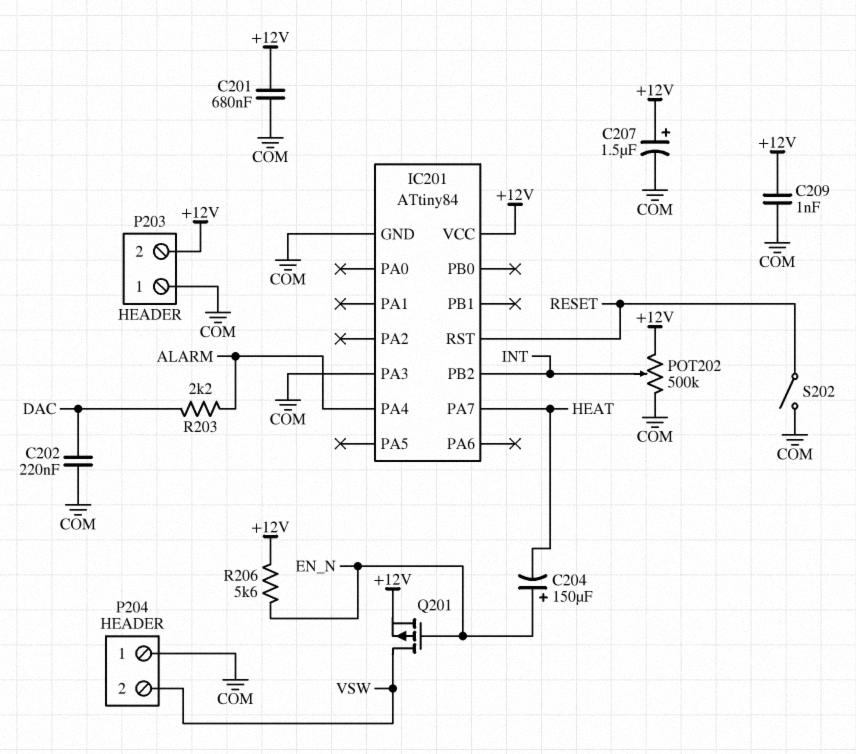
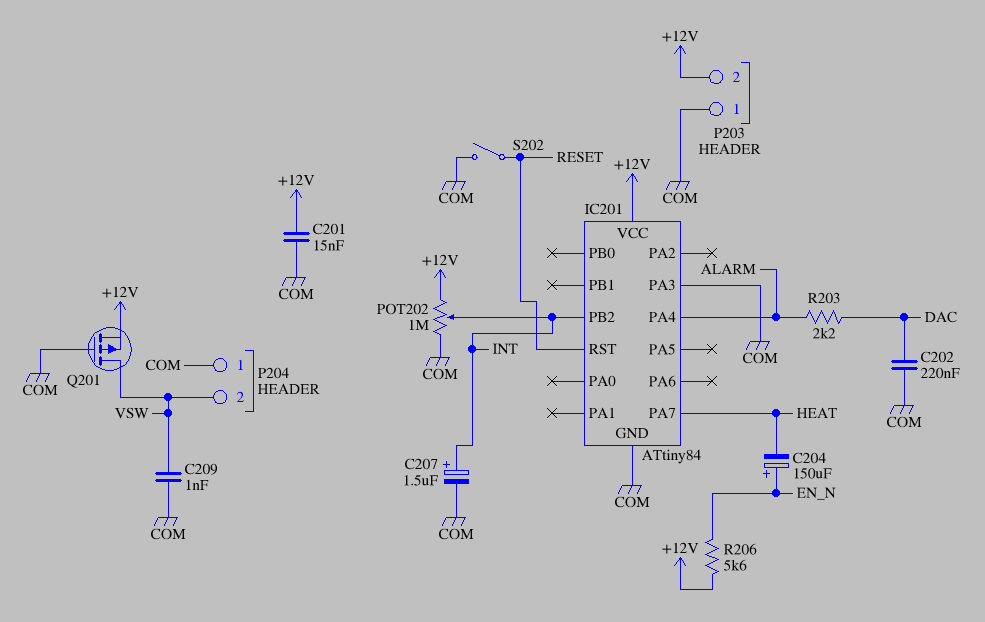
C201: 680nF (+12V, COM) -> 15nF (+12V, COM)
C207: 1.5uF (plus +12V, minus COM) -> 1.5uF (plus INT, minus COM)
C209: 1nF (+12V, COM) -> 1nF (COM, VSW)
POT202: 500k (+12V, COM, wiper INT) -> 1M (+12V, COM, wiper INT)
Q201: PMOS (G EN_N, D VSW, S +12V) -> PMOS (G COM, D VSW, S +12V)

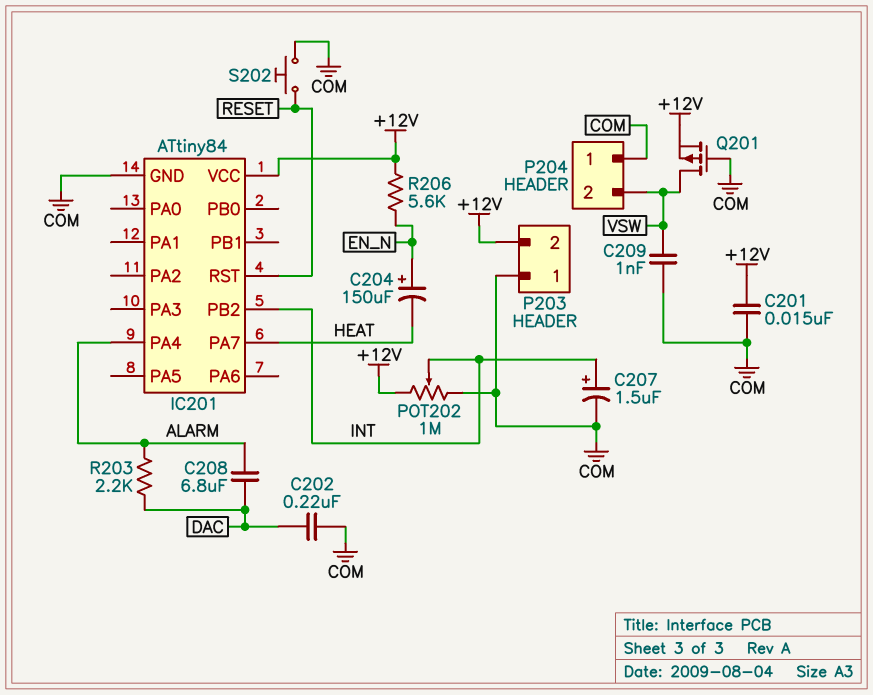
C208: none -> 6.8uF (ALARM, DAC)
IC201 pin PA3: COM -> none
S202: switch (COM, RESET) -> button (COM, RESET)

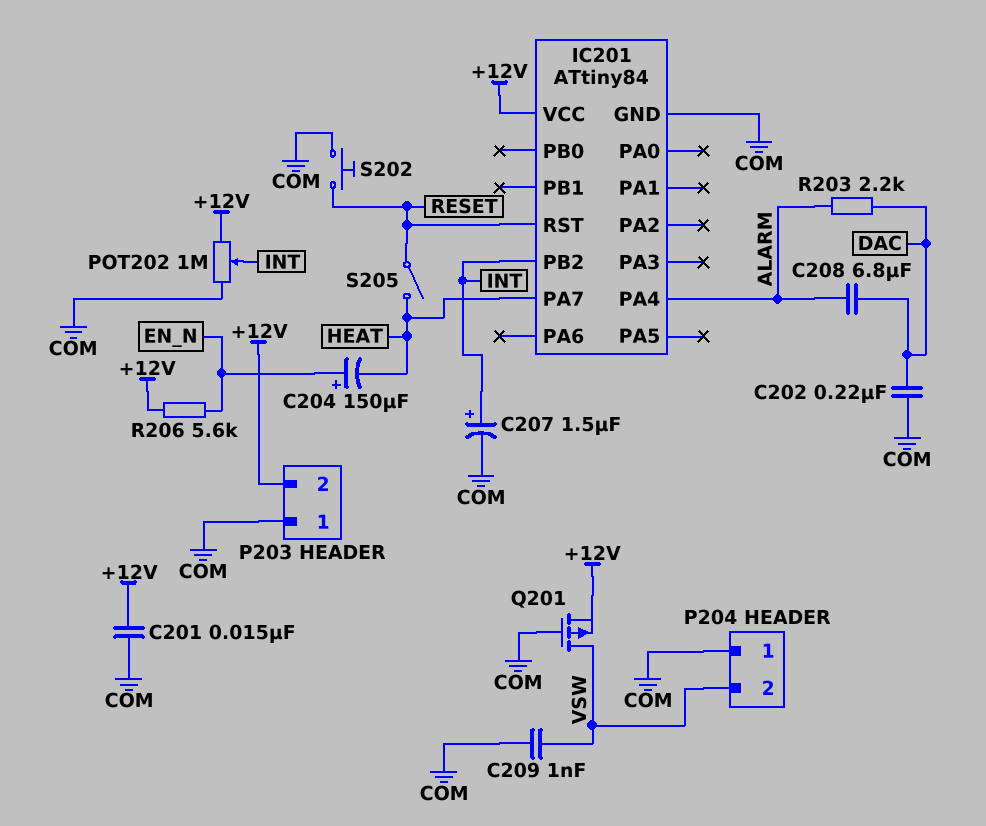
S205: none -> switch (HEAT, RESET)

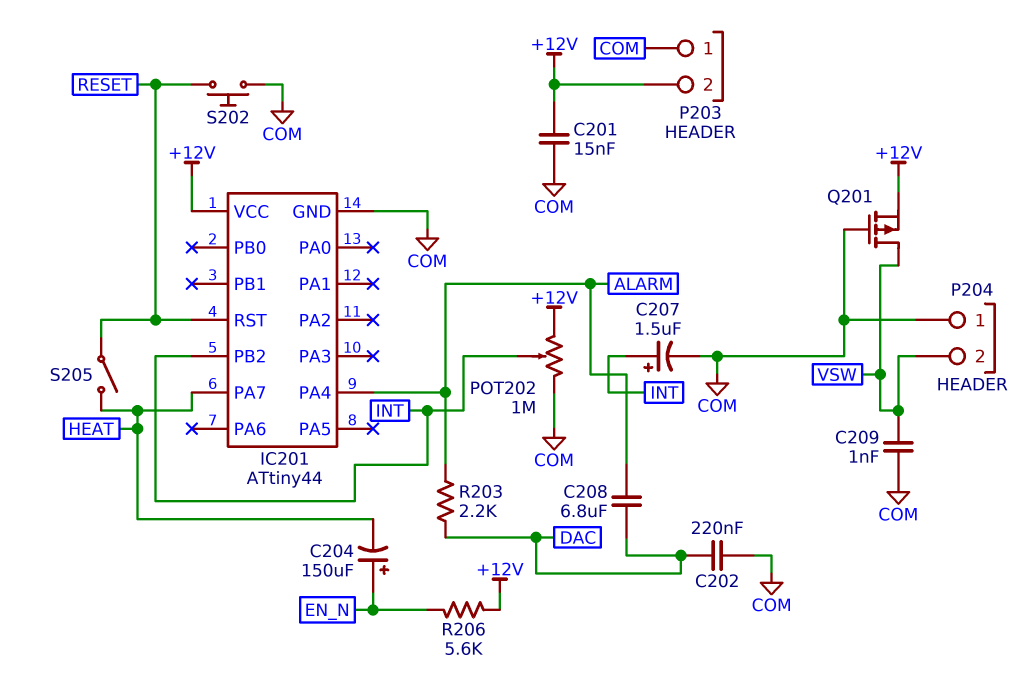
IC201: ATtiny84 -> ATtiny44

